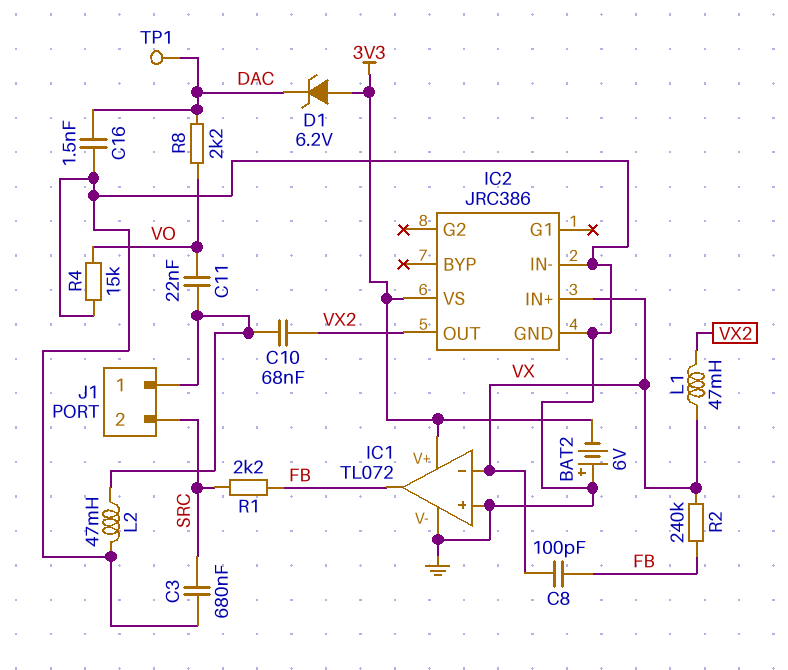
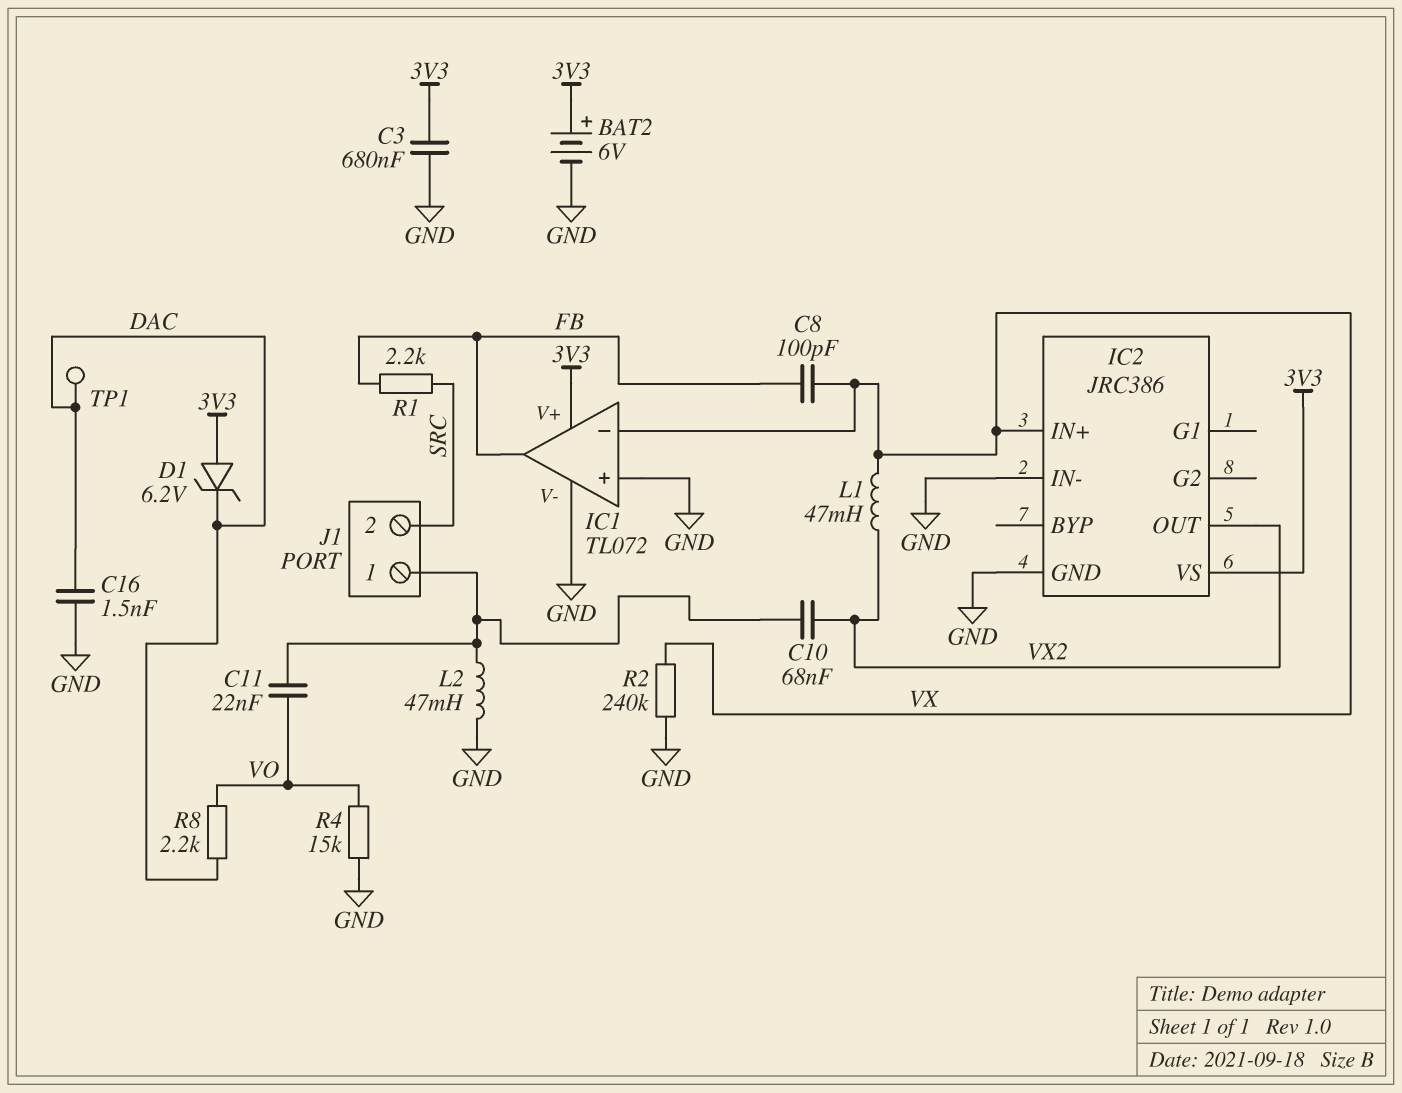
BAT2: 6V (plus GND, minus 3V3) -> 6V (plus 3V3, minus GND)
C3: 680nF (GND, SRC) -> 680nF (3V3, GND)
R2: 240k (FB, VX) -> 240k (GND, VX)

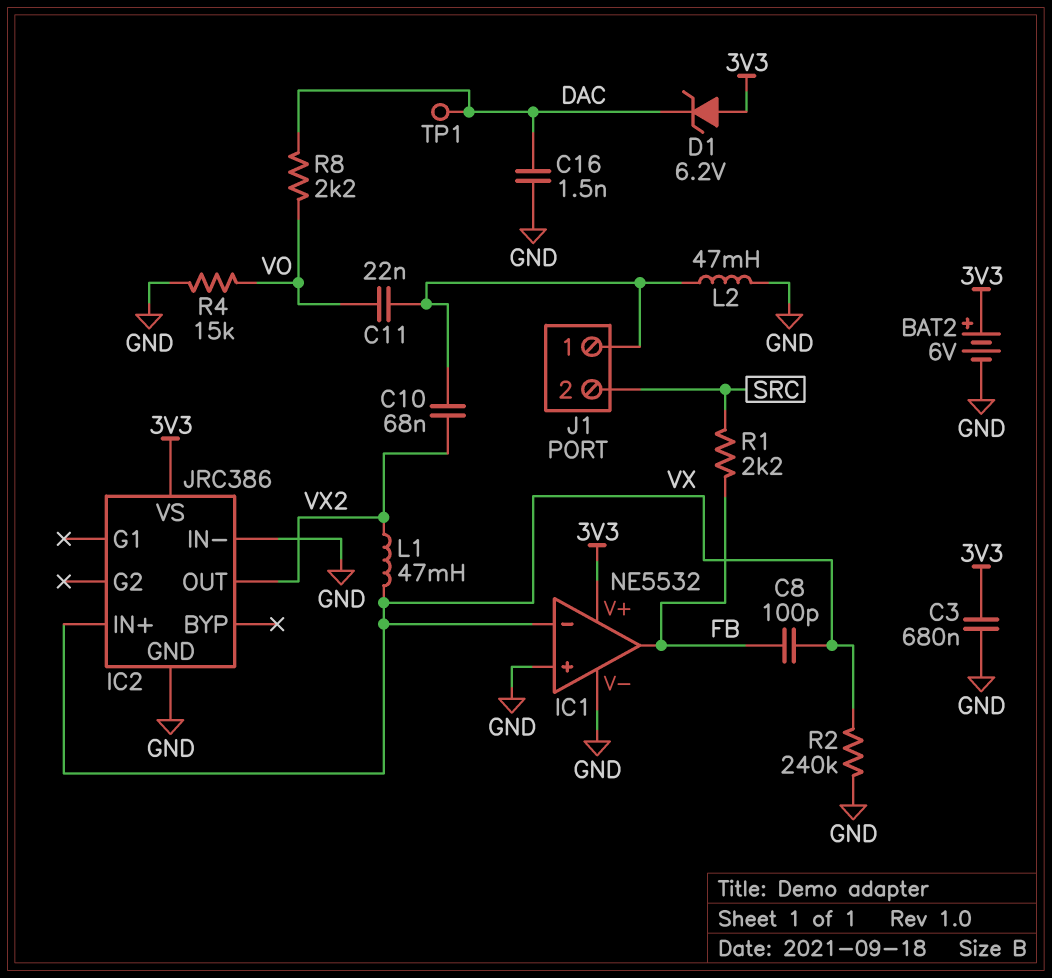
IC1: TL072 -> NE5532

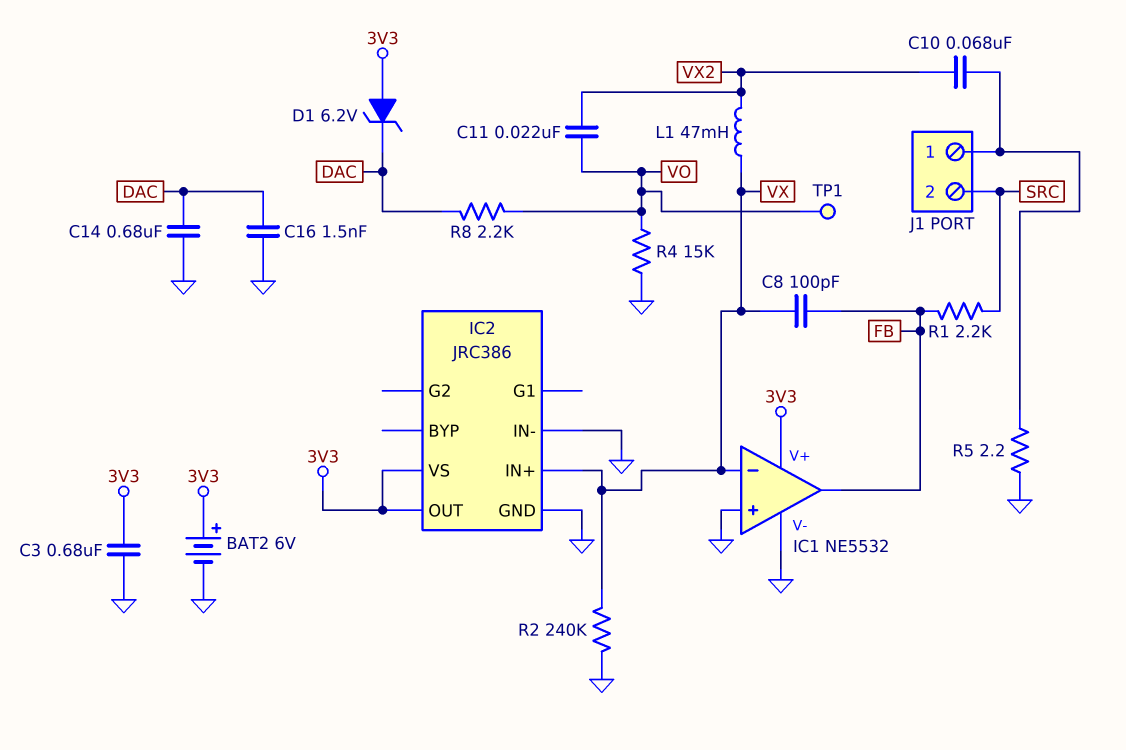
C11: 22nF (J1/1, VO) -> 22nF (VO, VX2)
C14: none -> 680nF (DAC, GND)
IC2 pin OUT: VX2 -> 3V3
L2: 47mH (GND, J1/1) -> none
R5: none -> 2.2 (GND, J1/1)
TP1: test point (DAC) -> test point (VO)

